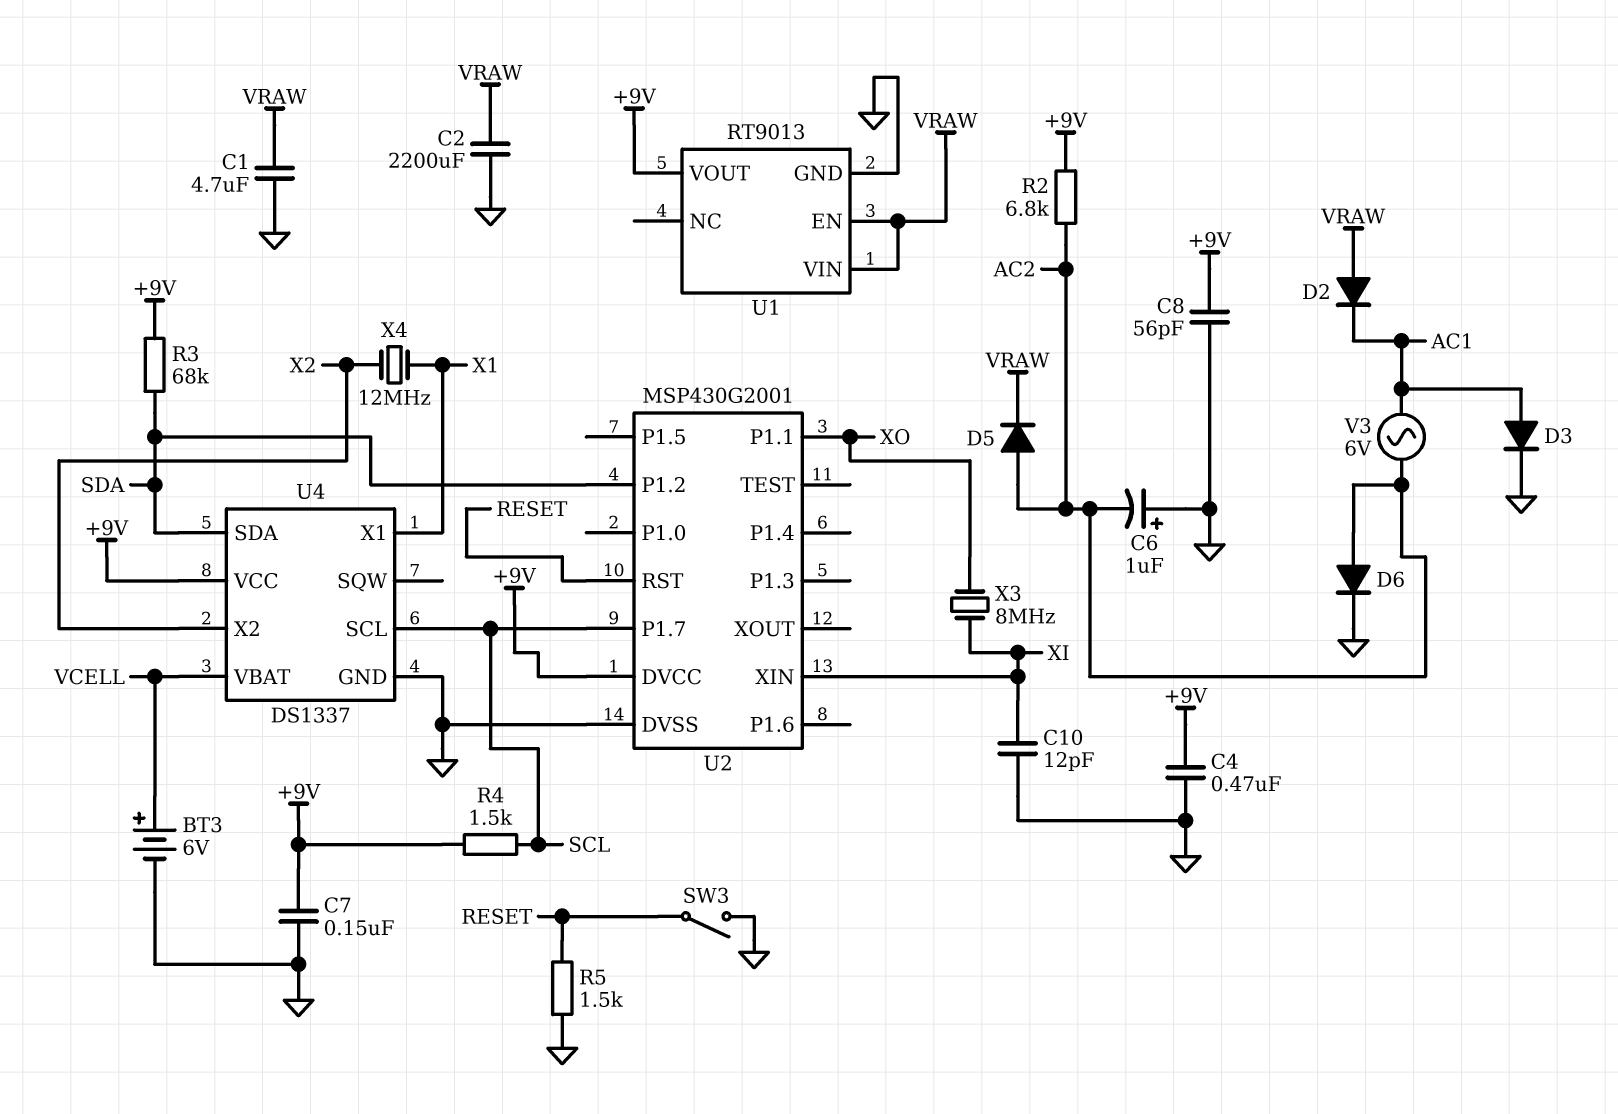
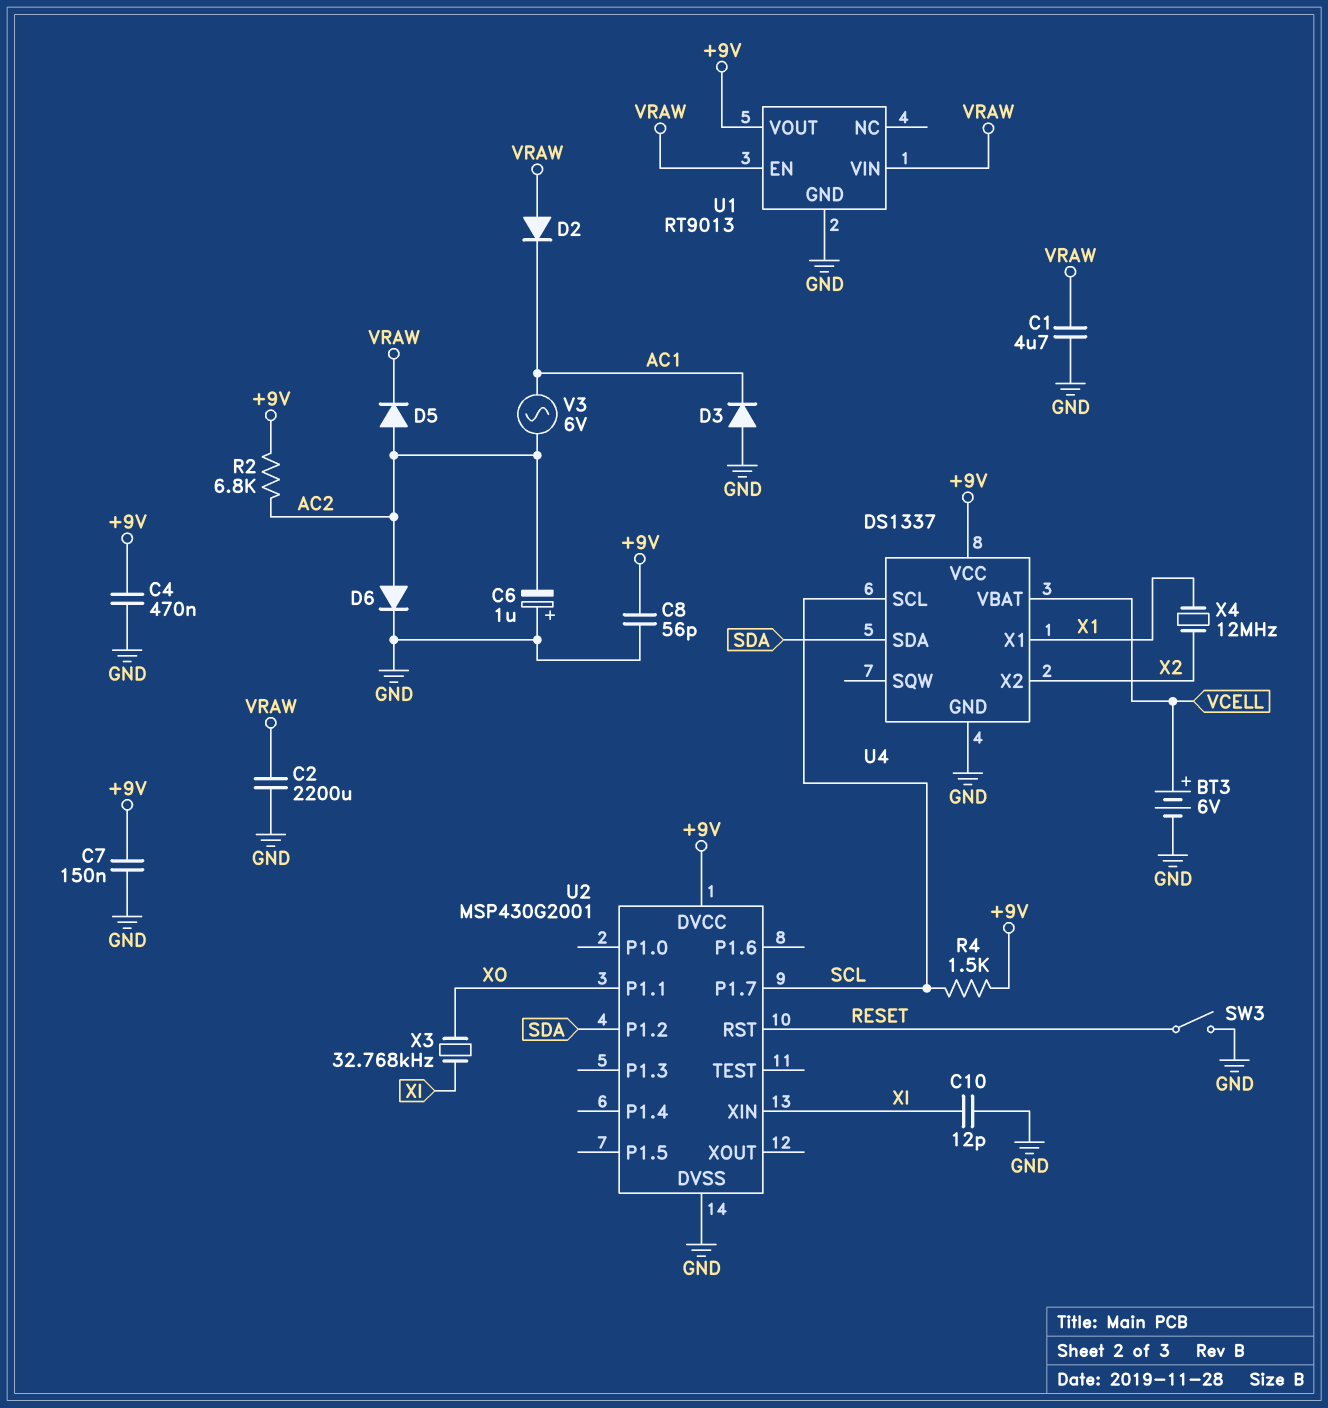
D3: diode (A AC1, K GND) -> diode (A GND, K AC1)
R3: 68k (+9V, SDA) -> none
R5: 1.5k (GND, RESET) -> none
X3: 8MHz (XI, XO) -> 32.768kHz (XI, XO)

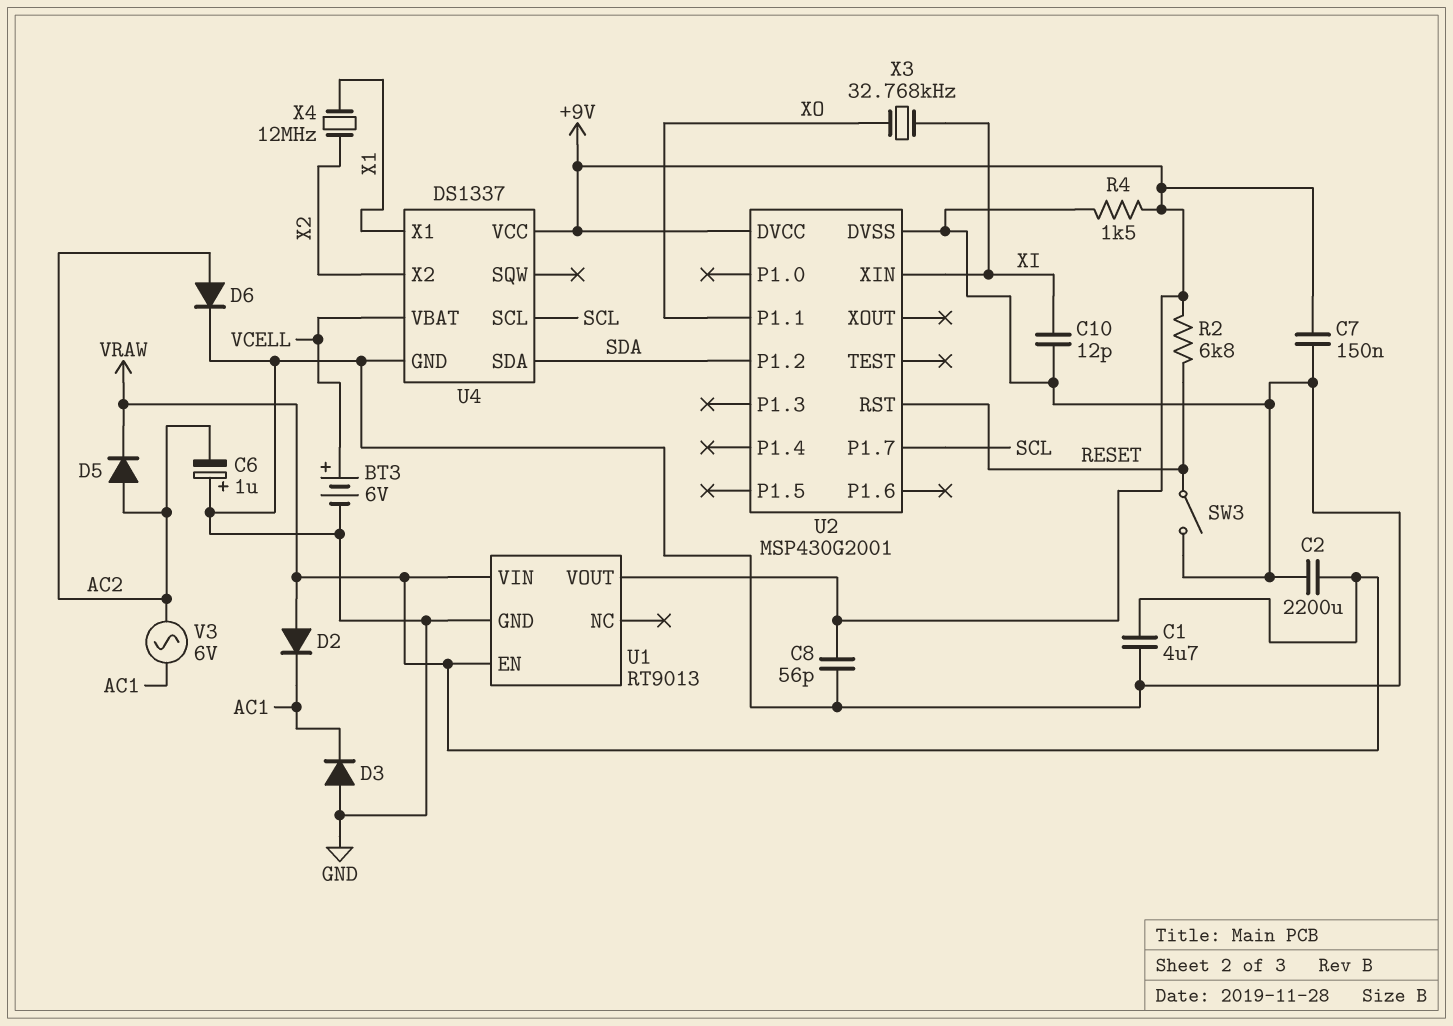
C4: 470nF (+9V, GND) -> none
R2: 6.8k (+9V, AC2) -> 6.8k (+9V, RESET)
R4: 1.5k (+9V, SCL) -> 1.5k (+9V, GND)

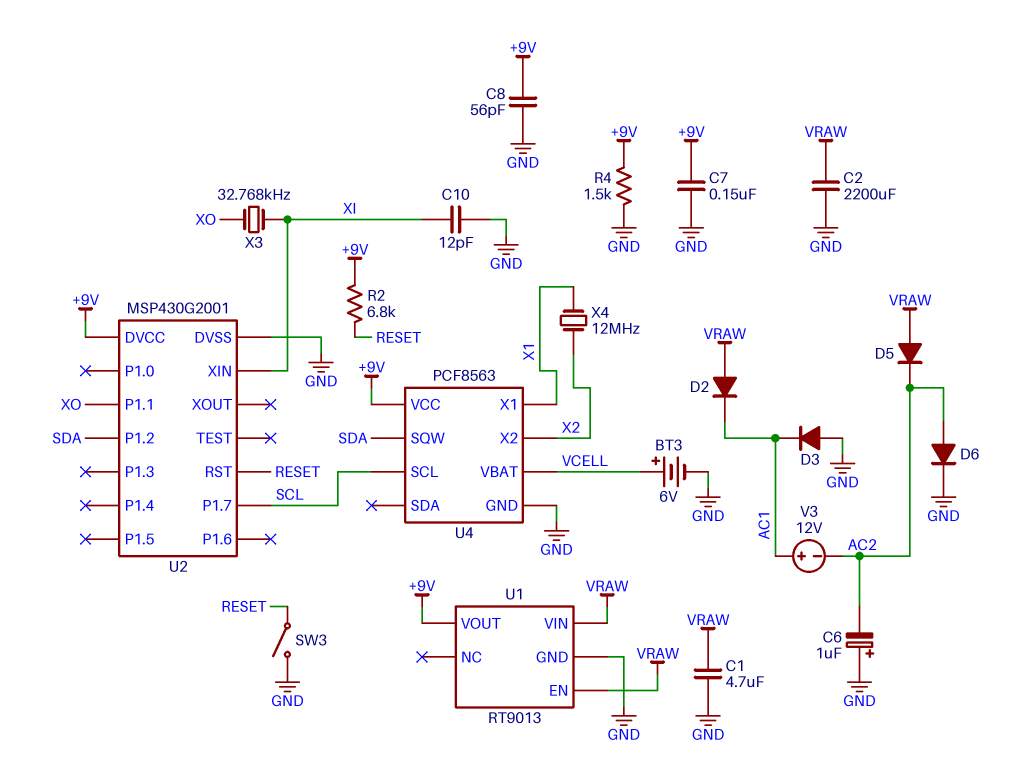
D5: diode (A AC2, K VRAW) -> diode (A VRAW, K AC2)
U4: DS1337 -> PCF8563
U4 pin SDA: SDA -> none
U4 pin SQW: none -> SDA
V3: AC 6V (AC1, AC2) -> 12V (plus AC1, minus AC2)

